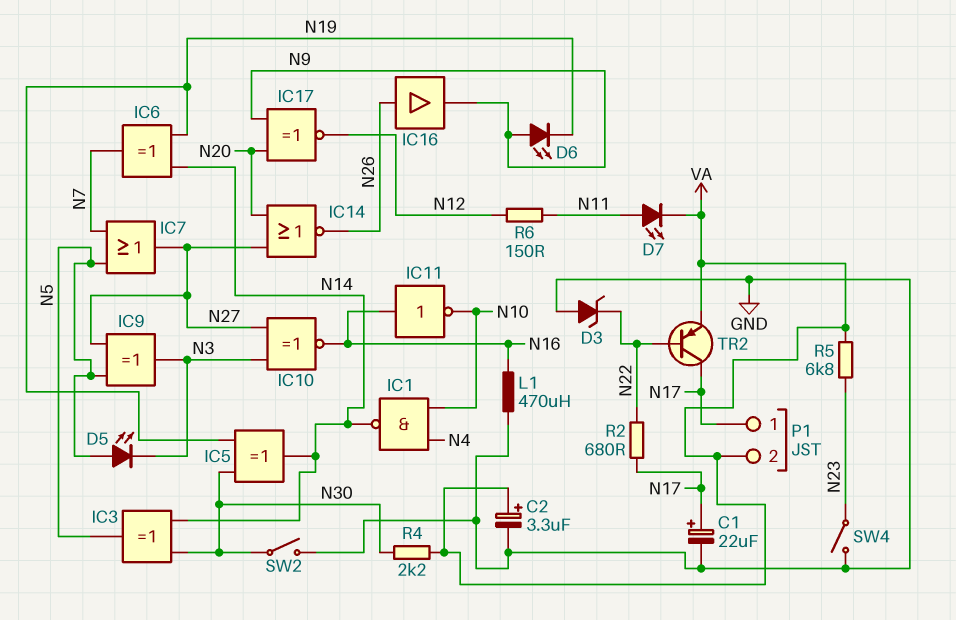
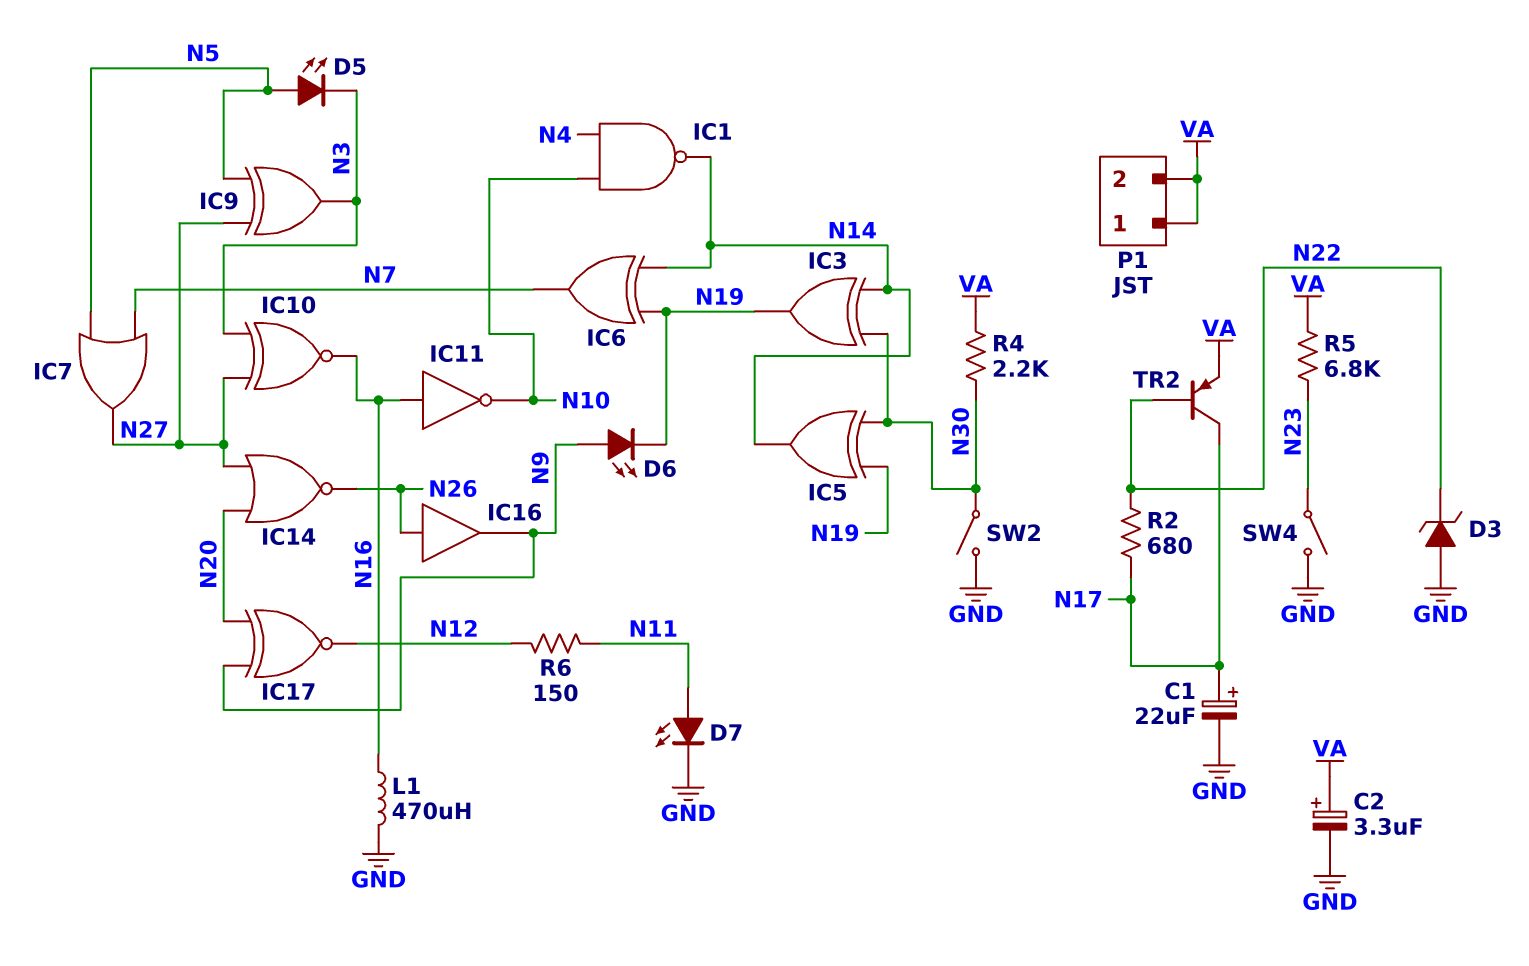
D7: LED (A N11, K VA) -> LED (A N11, K GND)
IC3: XOR (in N14, in N30, out N5) -> XOR (in N14, in N30, out N19)
P1 pin 1: N17 -> VA

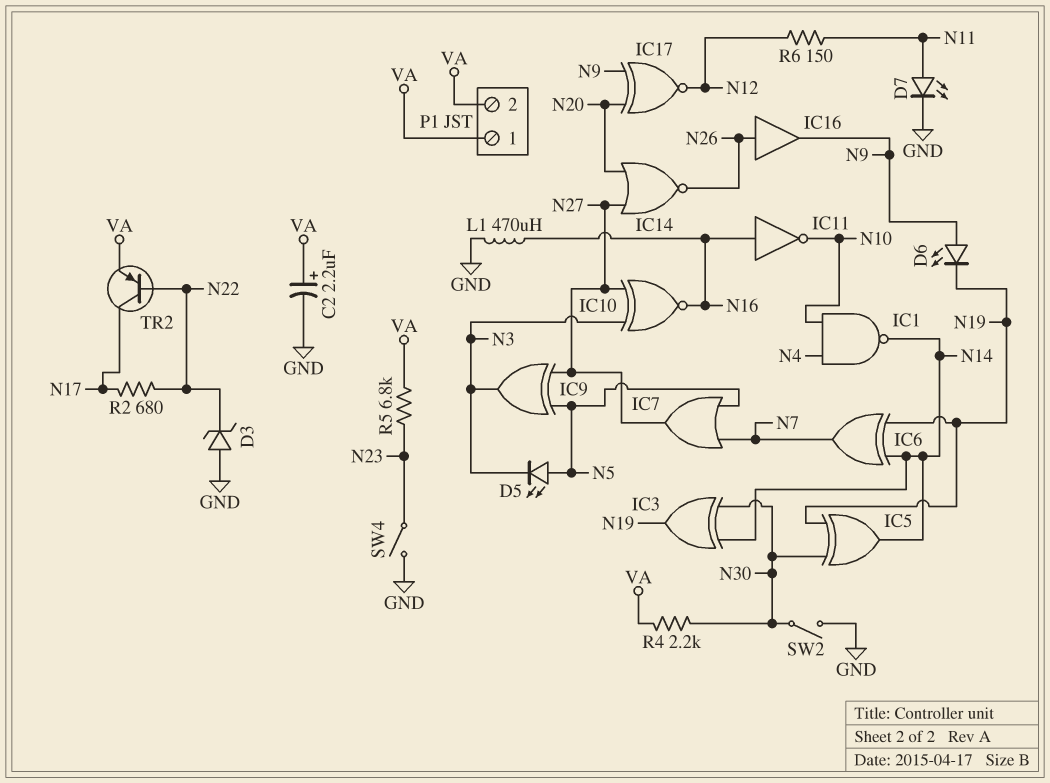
C1: 22uF (plus N17, minus GND) -> none
C2: 3.3uF (plus VA, minus GND) -> 2.2uF (plus VA, minus GND)

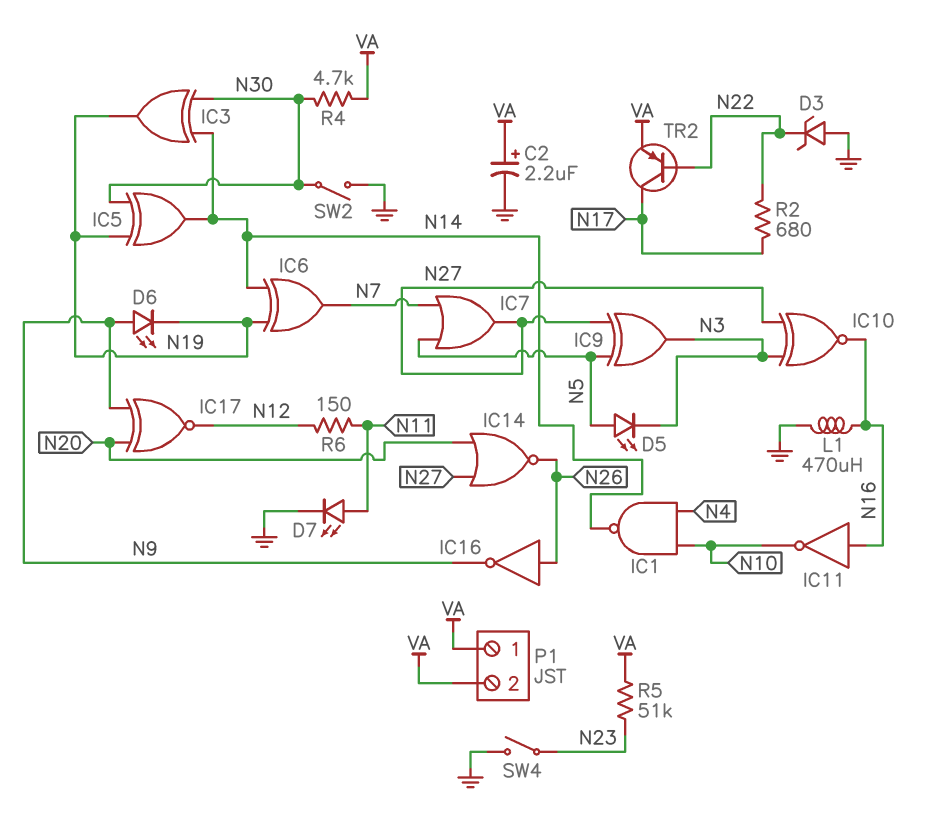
IC16: buffer (in N26, out N9) -> NOT (in N26, out N9)
R4: 2.2k (N30, VA) -> 4.7k (N30, VA)
R5: 6.8k (N23, VA) -> 51k (N23, VA)

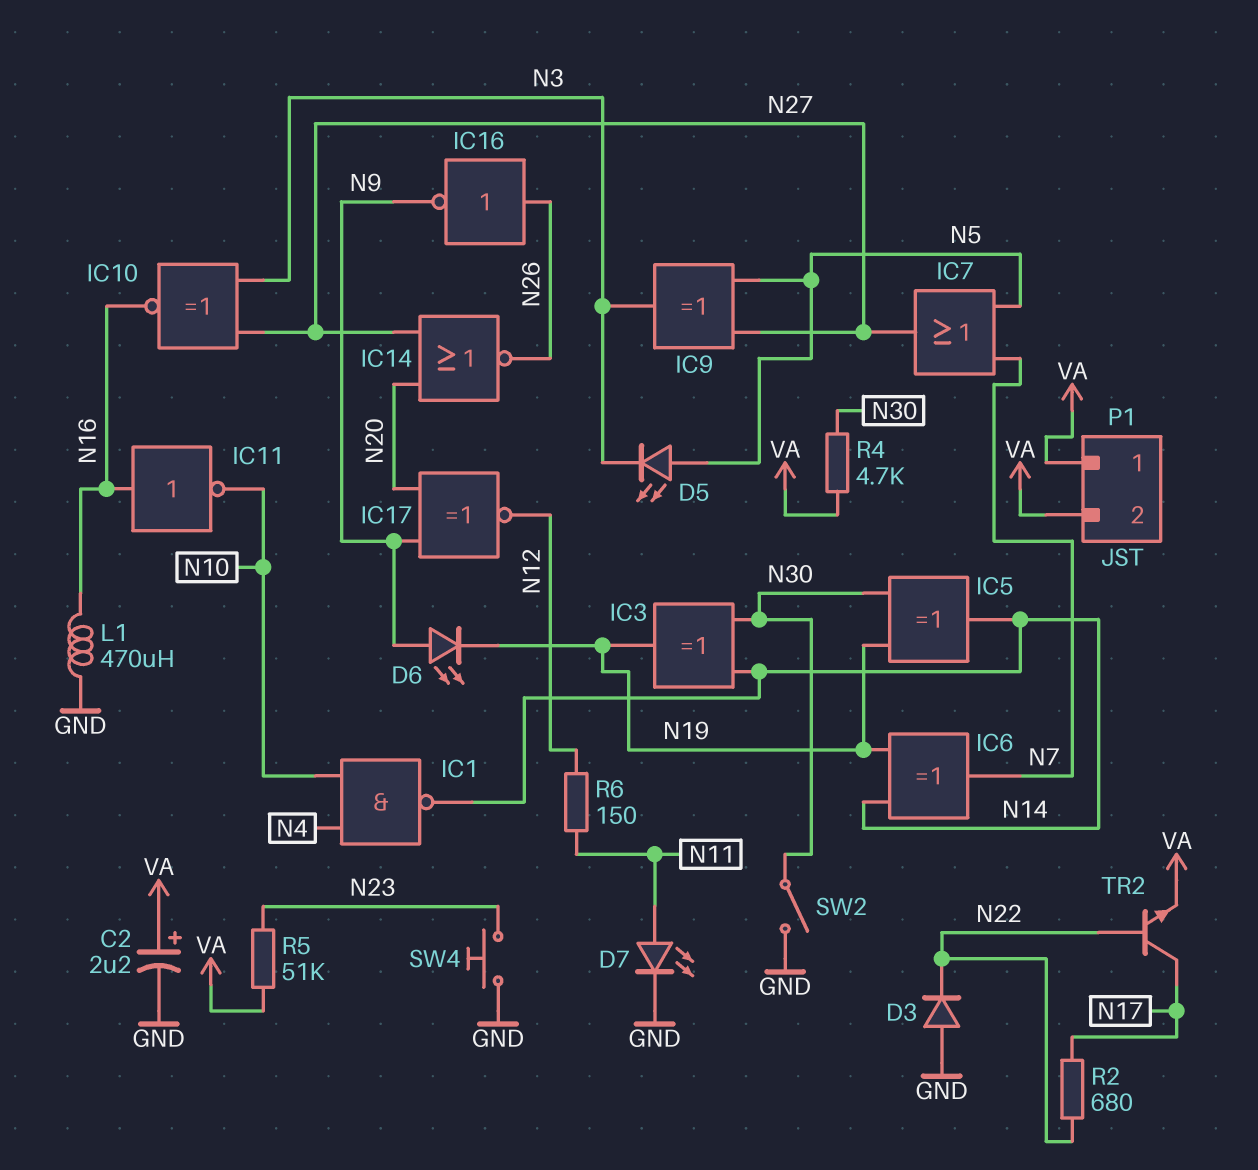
D3: zener (A GND, K N22) -> diode (A GND, K N22)
SW4: switch (GND, N23) -> button (GND, N23)
TR2: PNP (B N22, C N17, E VA) -> NPN (B N22, C N17, E VA)

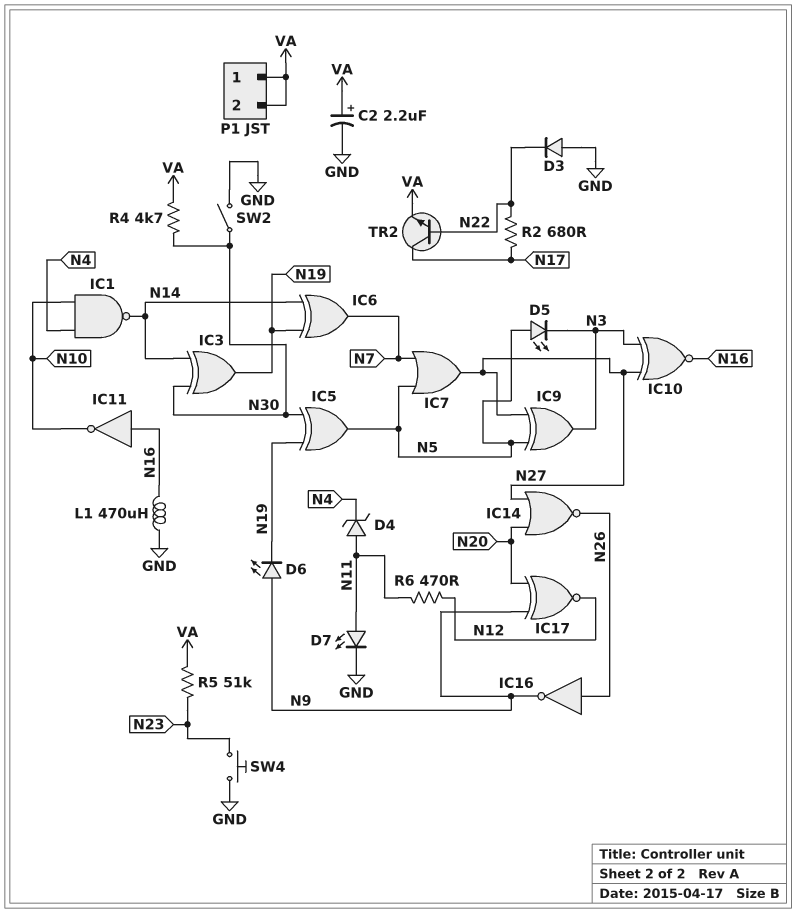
D4: none -> zener (A N11, K N4)
IC5: XOR (in N19, in N30, out N14) -> XOR (in N19, in N30, out N5)
R6: 150 (N11, N12) -> 470 (N11, N12)

